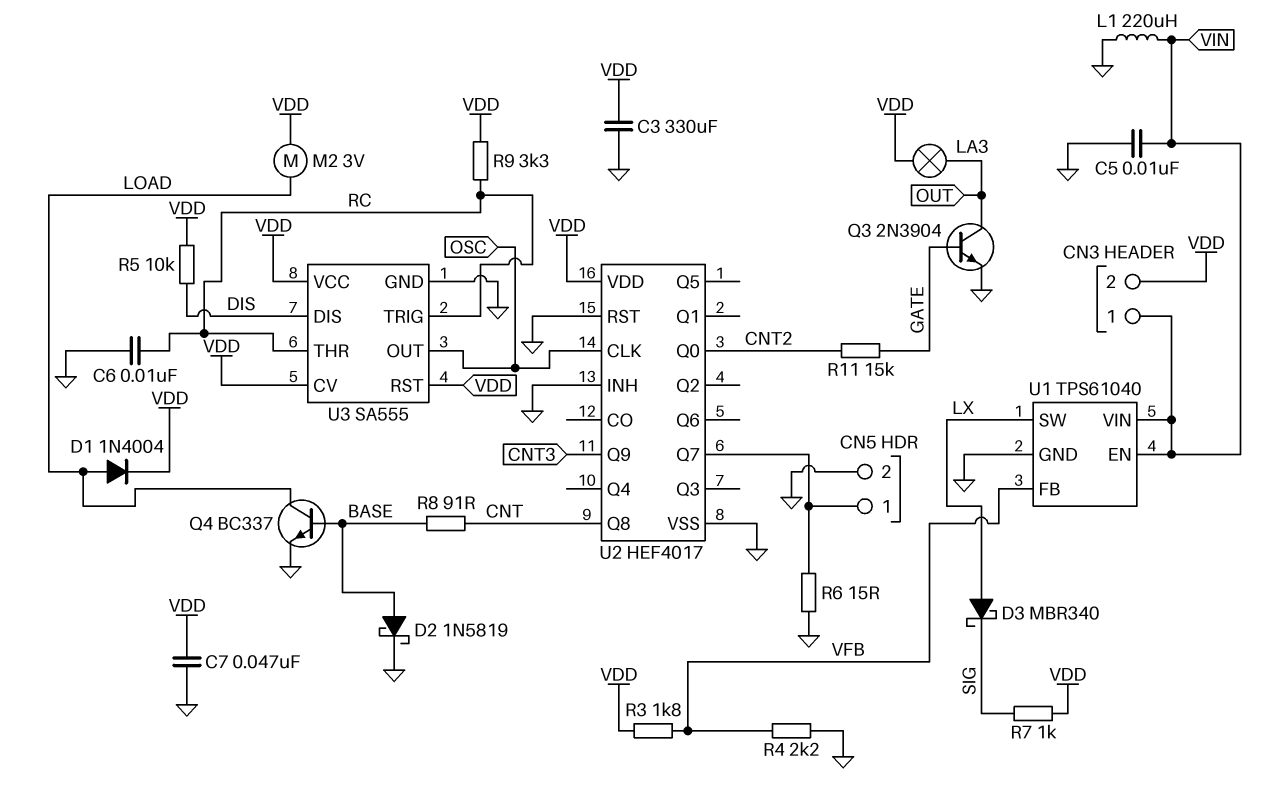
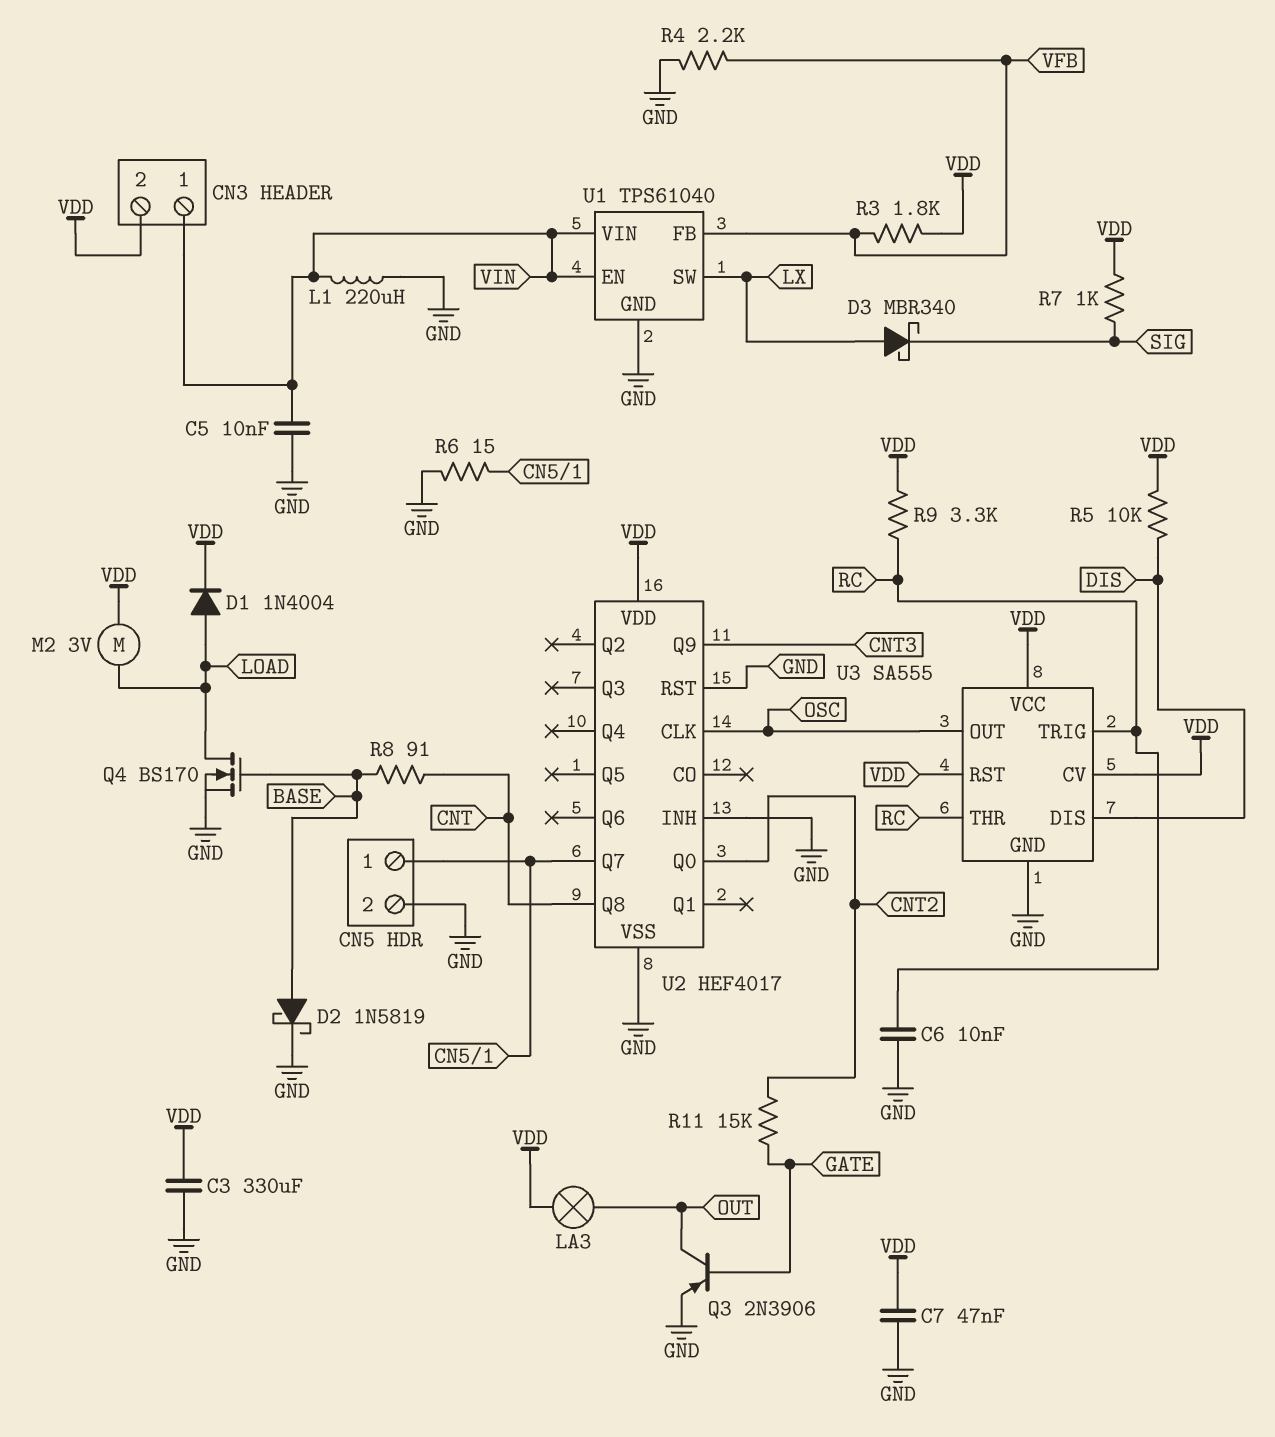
Q3: NPN 2N3904 (B GATE, C OUT, E GND) -> PNP 2N3906 (B GATE, C OUT, E GND)
Q4: NPN BC337 (B BASE, C LOAD, E GND) -> NMOS BS170 (G BASE, D LOAD, S GND)

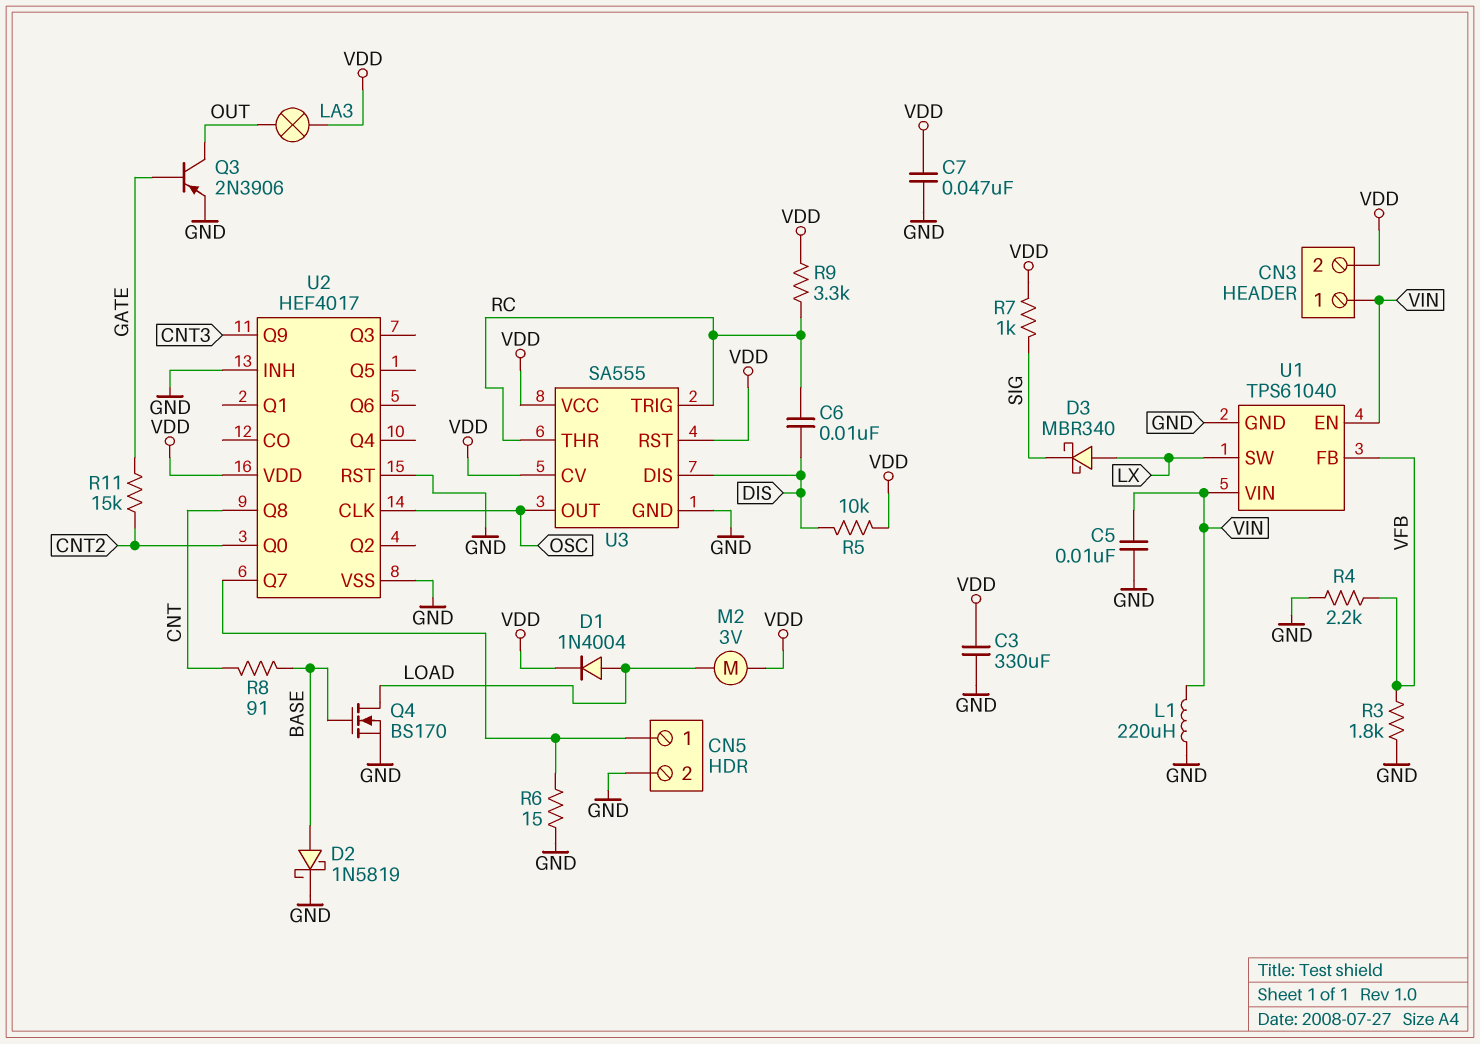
C6: 10nF (GND, RC) -> 10nF (DIS, RC)
R3: 1.8k (VDD, VFB) -> 1.8k (GND, VFB)

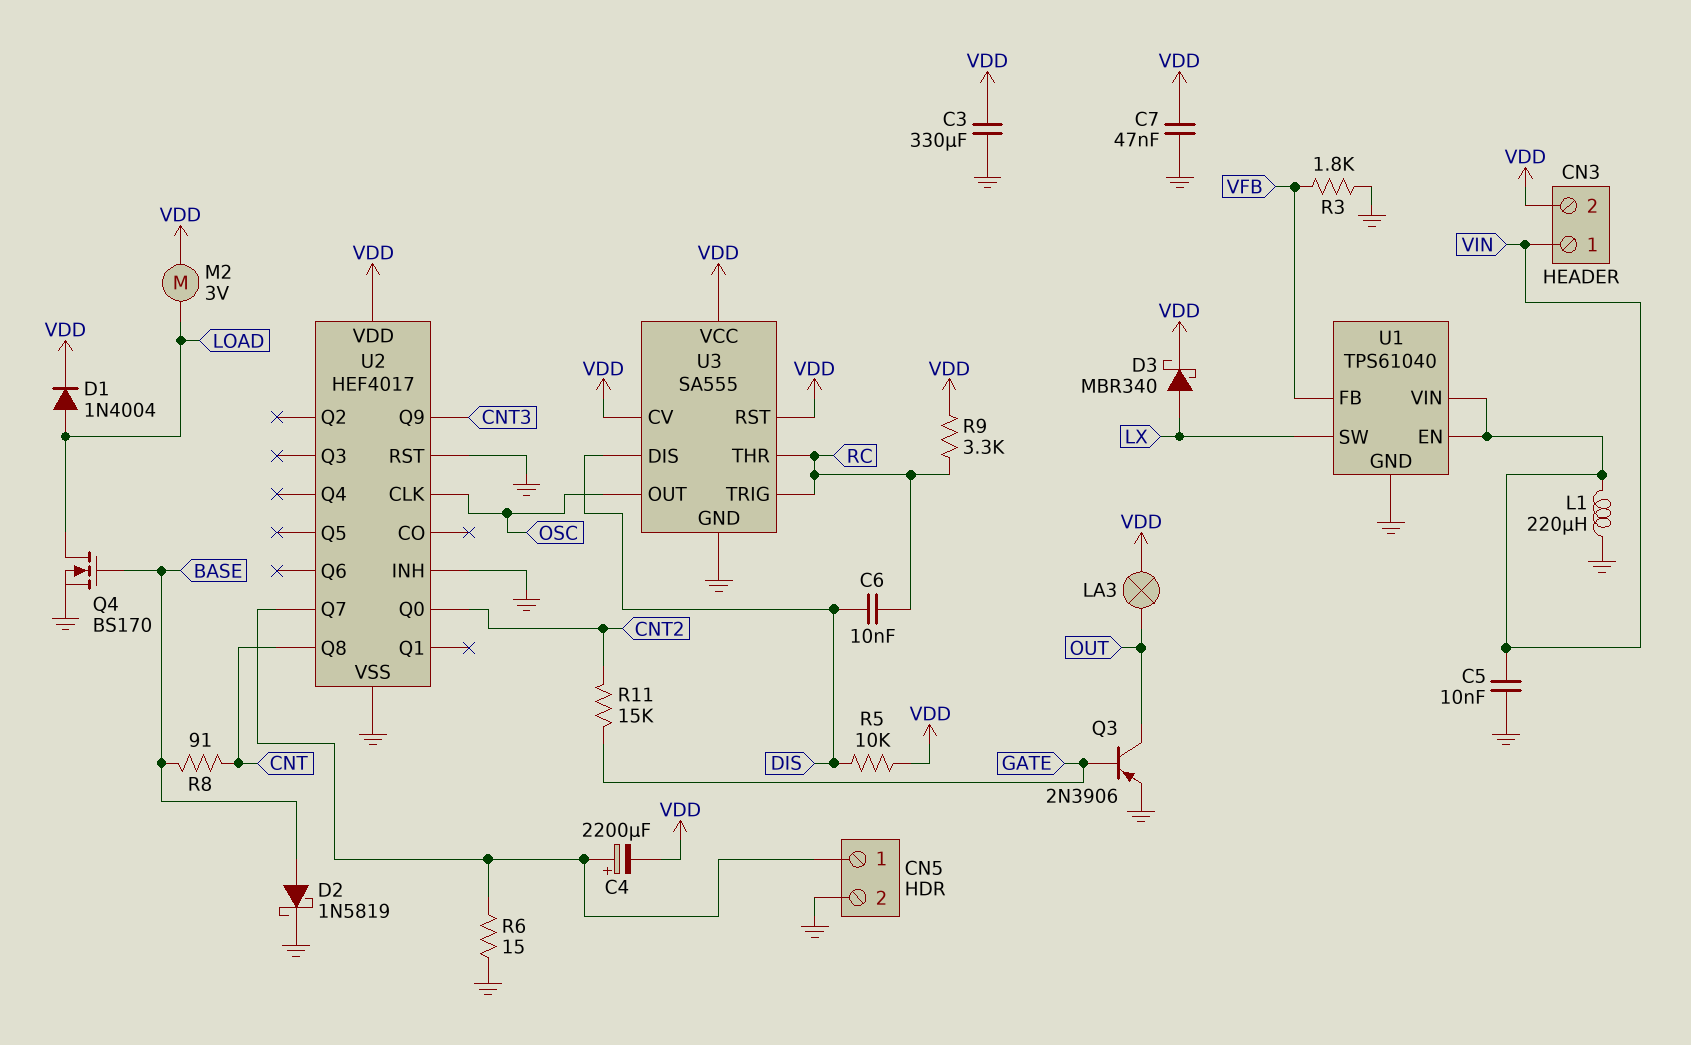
C4: none -> 2200uF (plus CN5/1, minus VDD)
D3: schottky MBR340 (A LX, K SIG) -> schottky MBR340 (A LX, K VDD)
R4: 2.2k (GND, VFB) -> none
R7: 1k (SIG, VDD) -> none

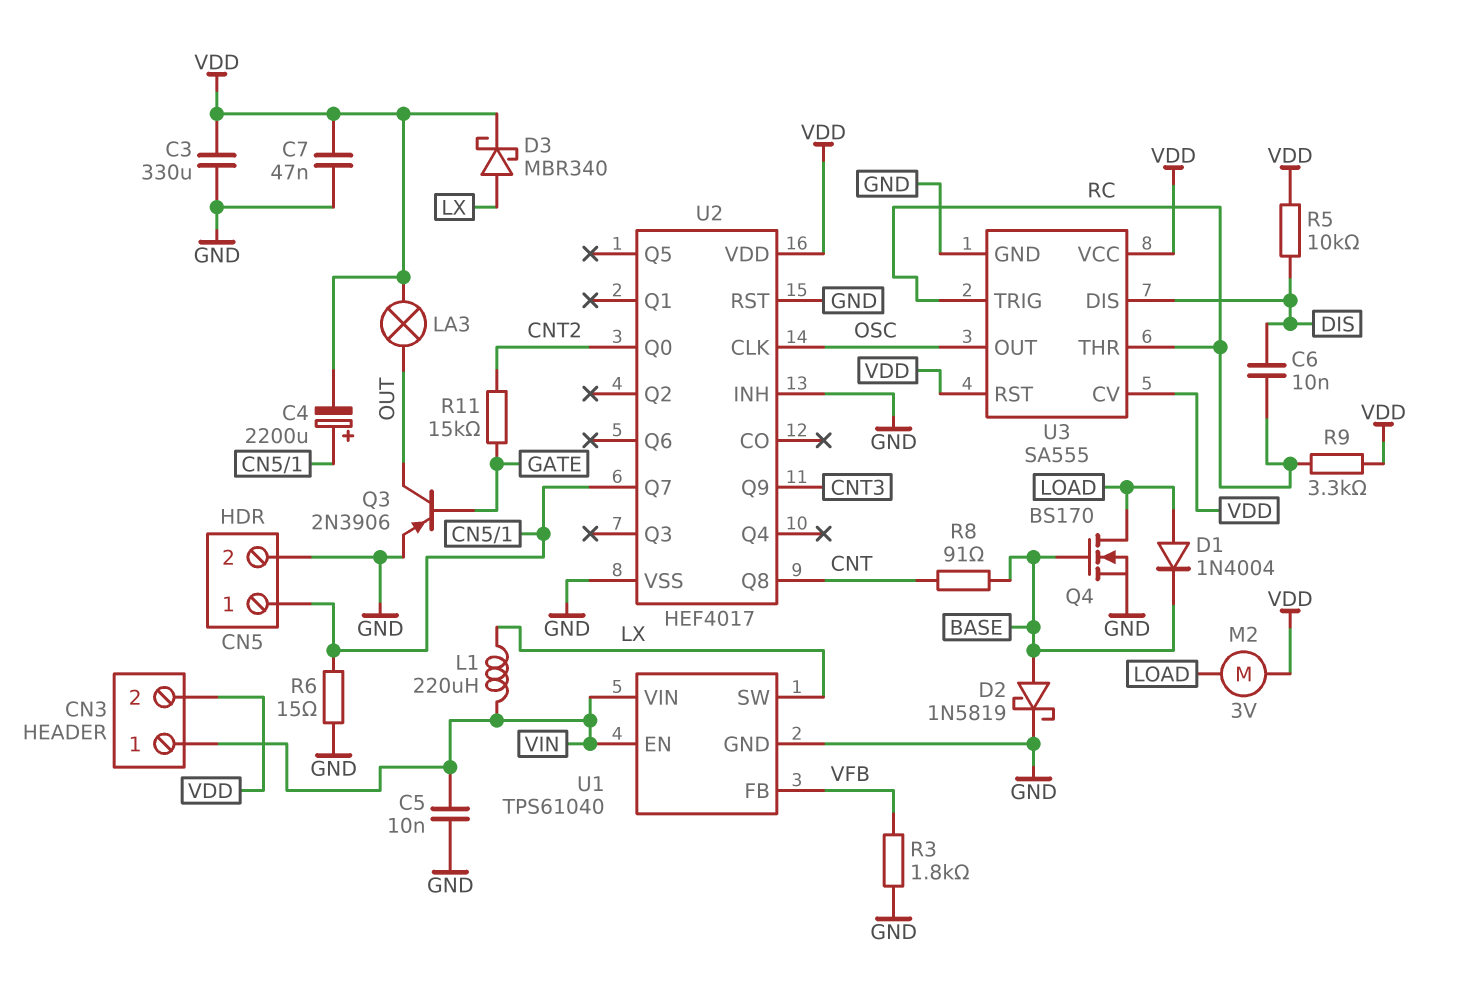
D1: diode 1N4004 (A LOAD, K VDD) -> diode 1N4004 (A LOAD, K BASE)
L1: 220uH (GND, VIN) -> 220uH (LX, VIN)

